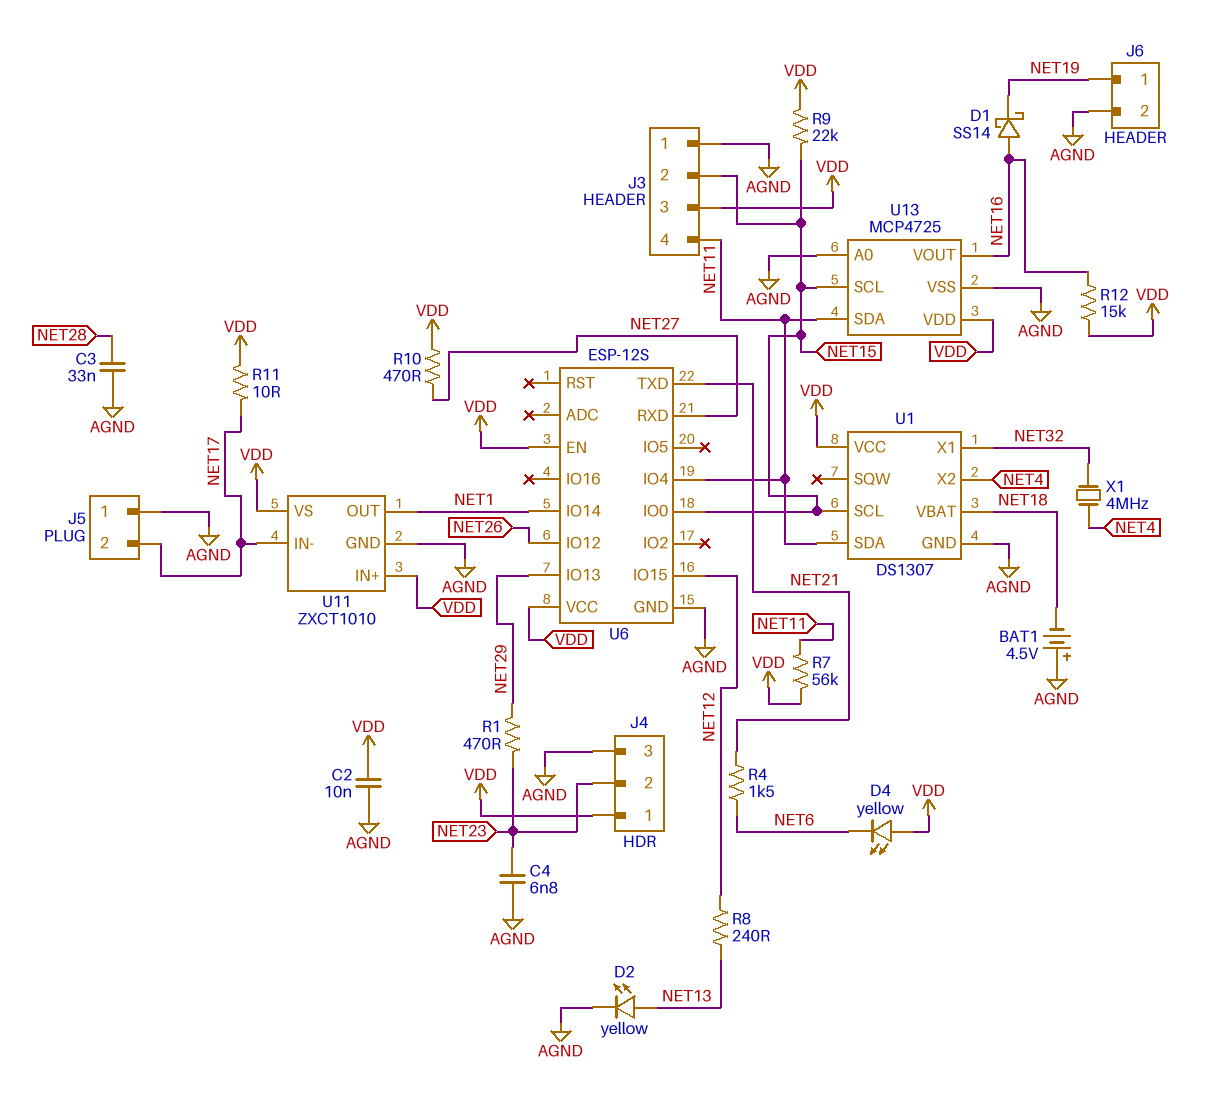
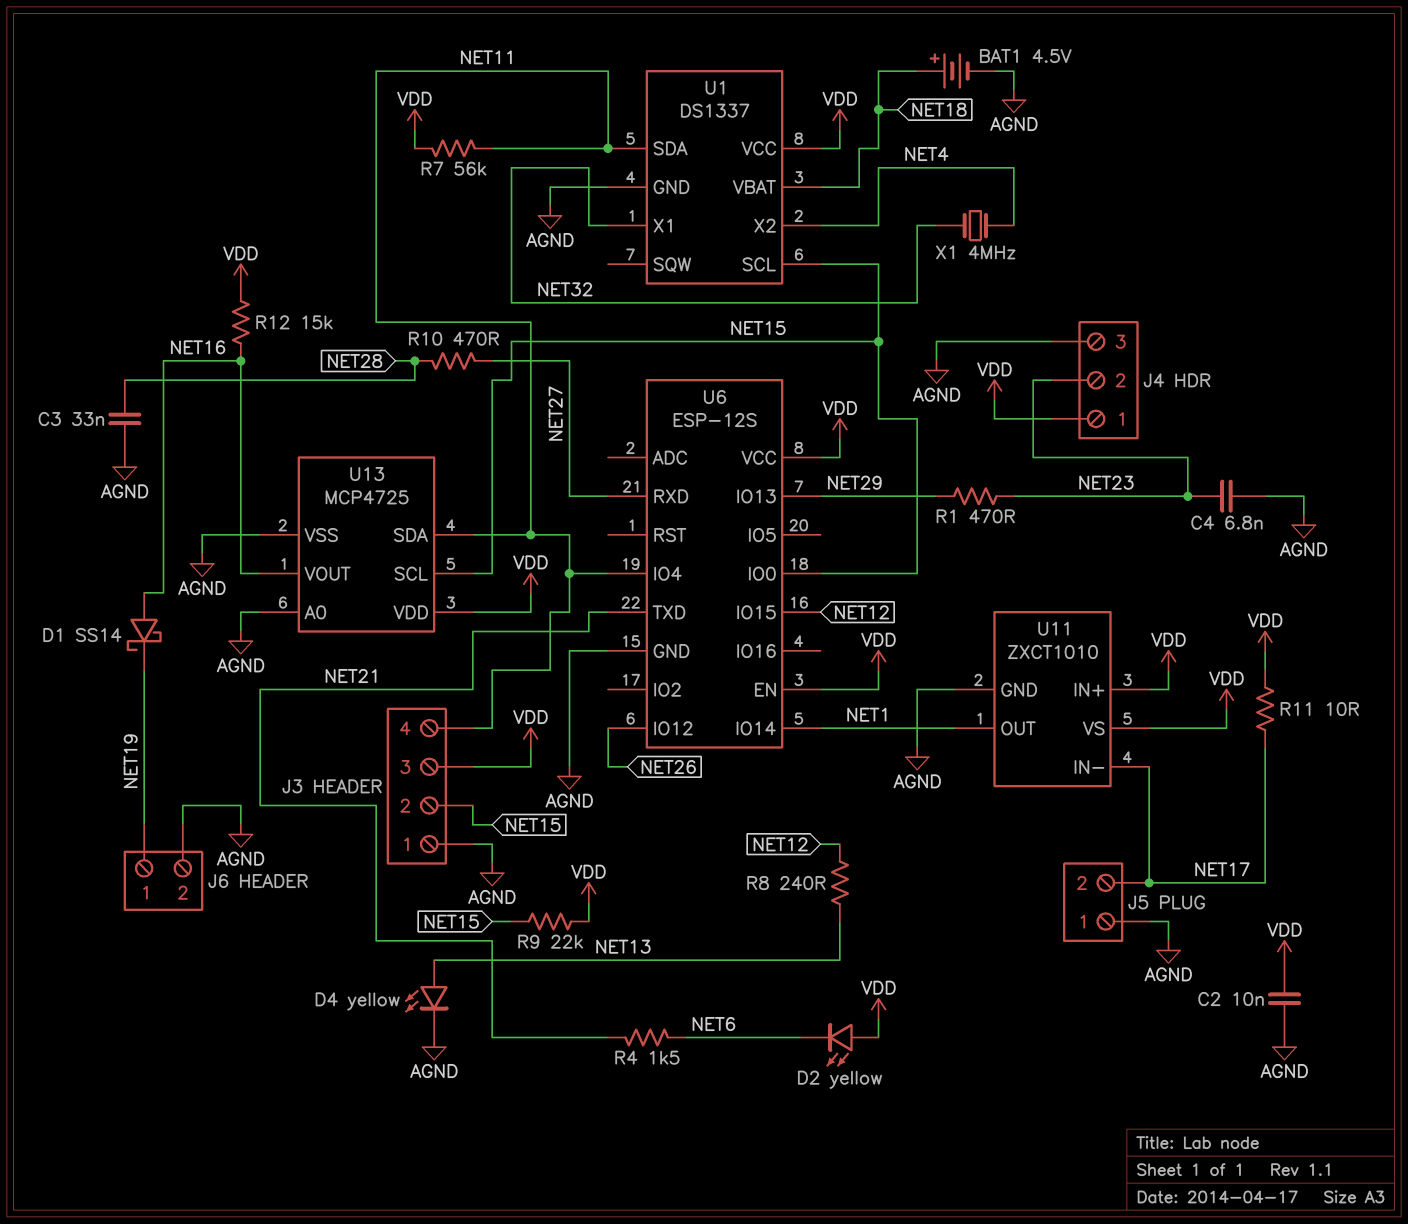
BAT1: 4.5V (plus AGND, minus NET18) -> 4.5V (plus NET18, minus AGND)
D2: LED yellow (A NET13, K AGND) -> LED yellow (A VDD, K NET6)
D4: LED yellow (A VDD, K NET6) -> LED yellow (A NET13, K AGND)
R10: 470 (NET27, VDD) -> 470 (NET27, NET28)
U1: DS1307 -> DS1337

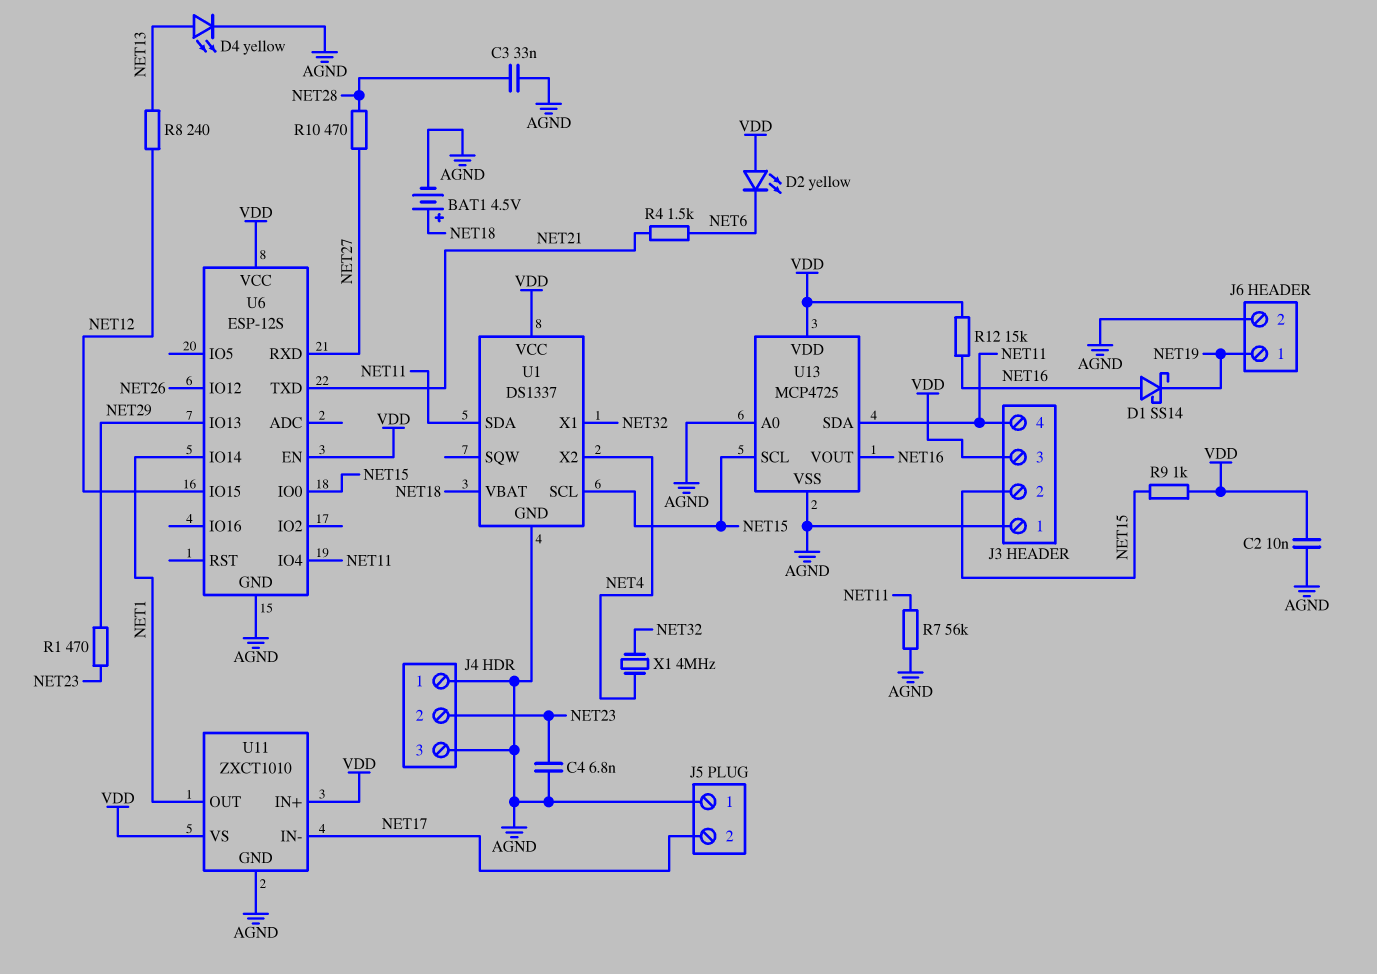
J4 pin 1: VDD -> AGND
R7: 56k (NET11, VDD) -> 56k (AGND, NET11)
R9: 22k (NET15, VDD) -> 1k (NET15, VDD)
R11: 10 (NET17, VDD) -> none

